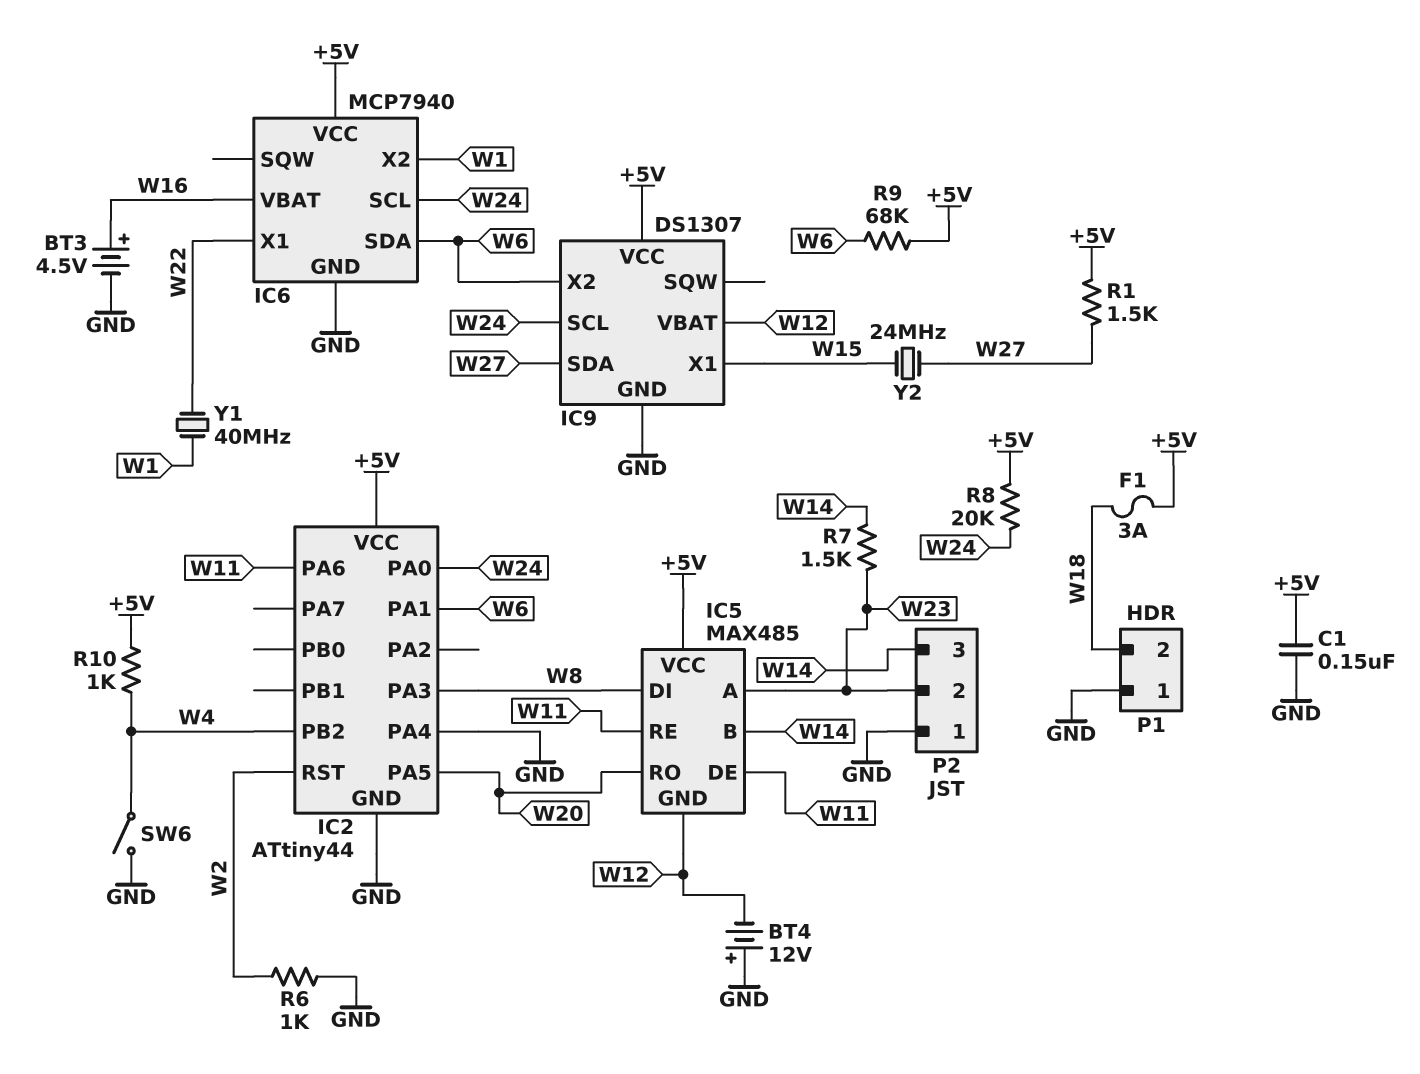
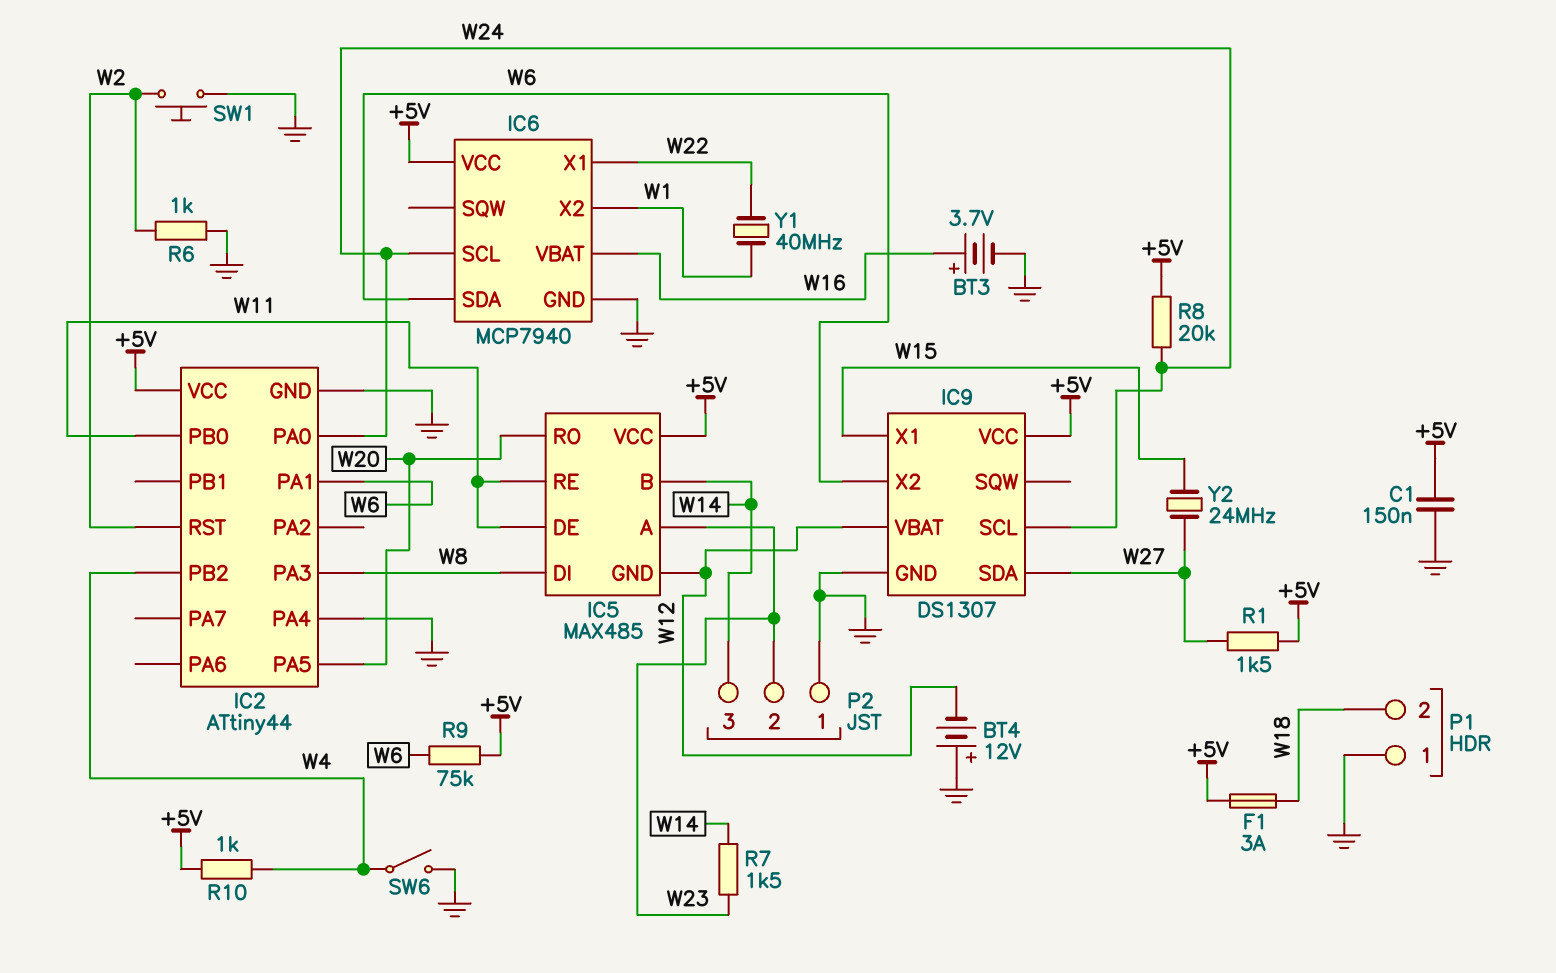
BT3: 4.5V (plus W16, minus GND) -> 3.7V (plus W16, minus GND)
IC2 pin PA6: W11 -> none
IC2 pin PB0: none -> W11
R9: 68k (+5V, W6) -> 75k (+5V, W6)
SW1: none -> button (GND, W2)

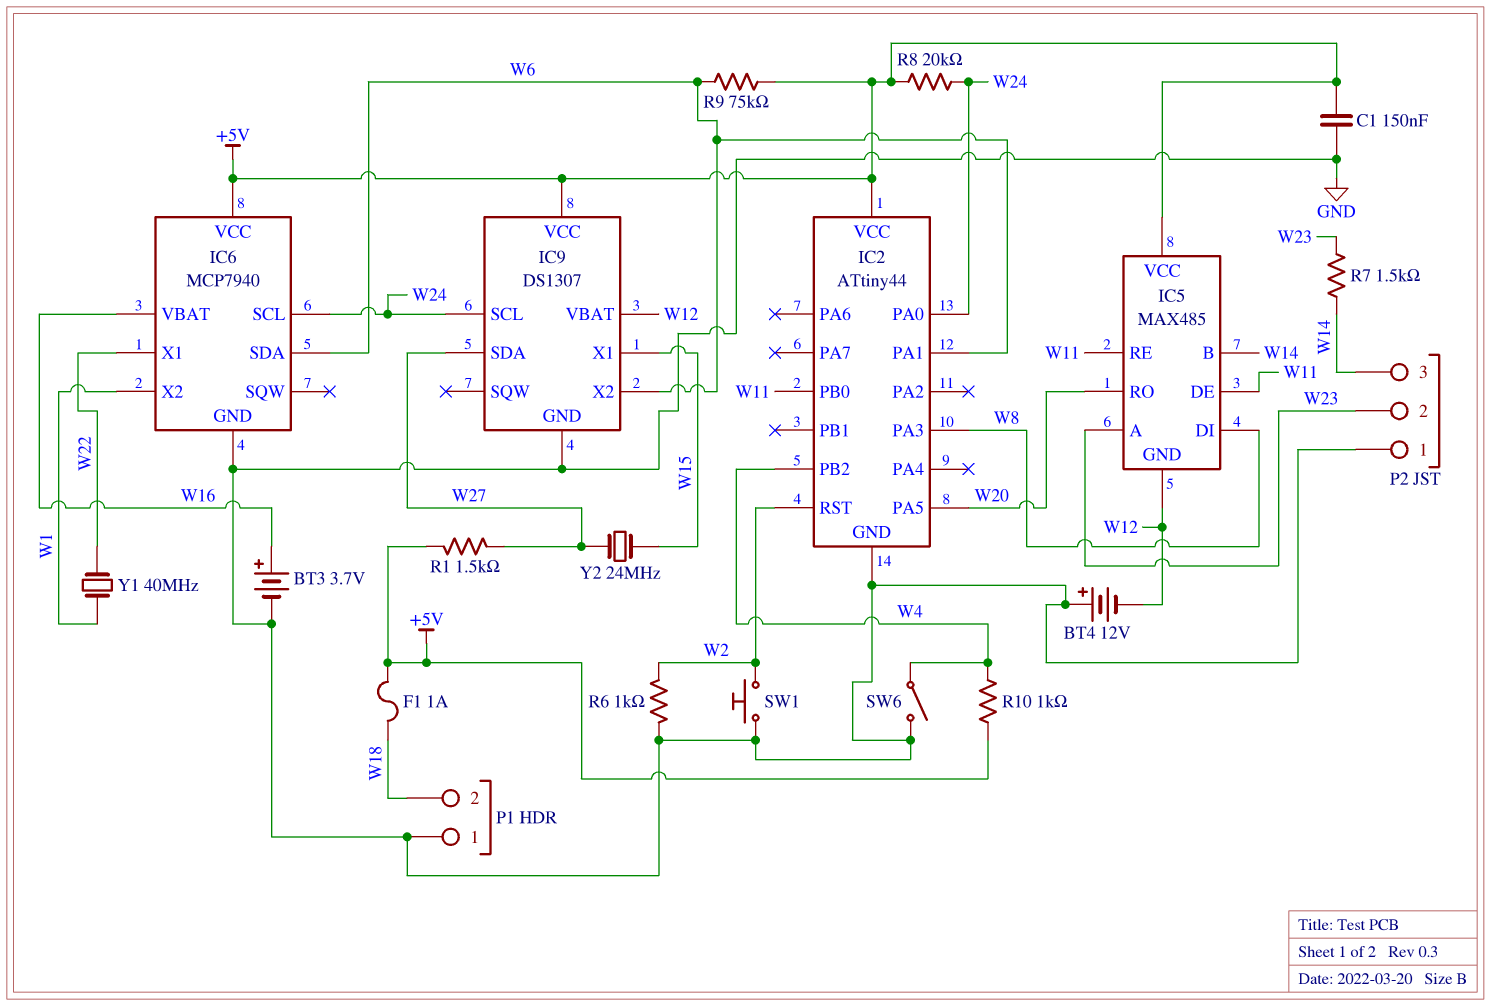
F1: 3A (+5V, W18) -> 1A (+5V, W18)
IC2 pin PA4: GND -> none

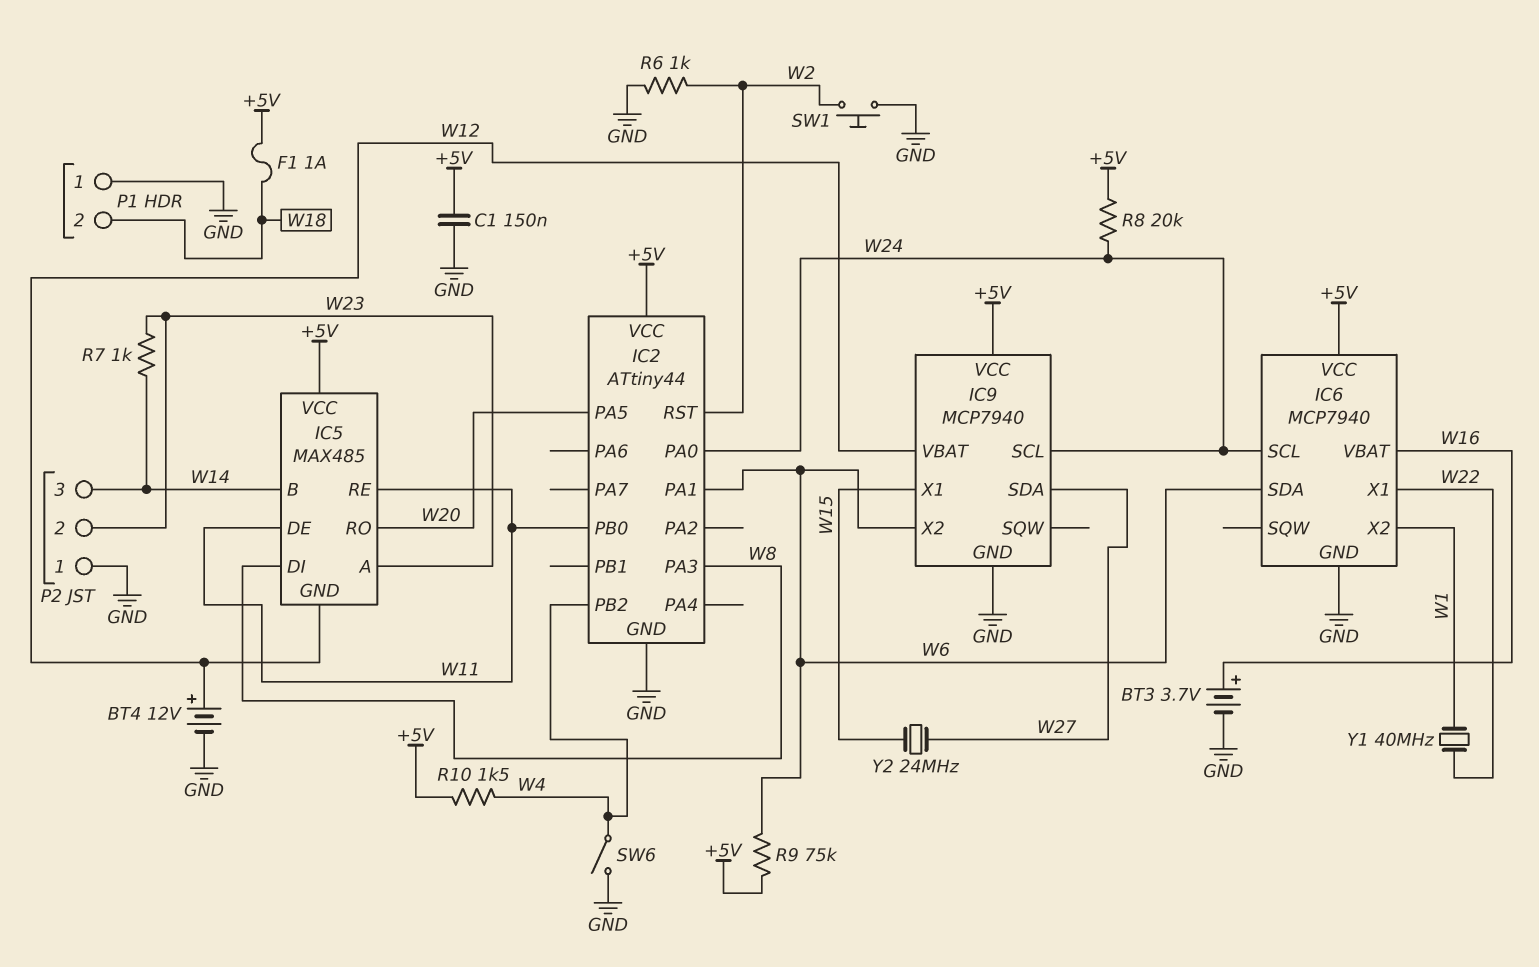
BT4: 12V (plus GND, minus W12) -> 12V (plus W12, minus GND)
IC9: DS1307 -> MCP7940
R1: 1.5k (+5V, W27) -> none
R7: 1.5k (W14, W23) -> 1k (W14, W23)
R10: 1k (+5V, W4) -> 1.5k (+5V, W4)

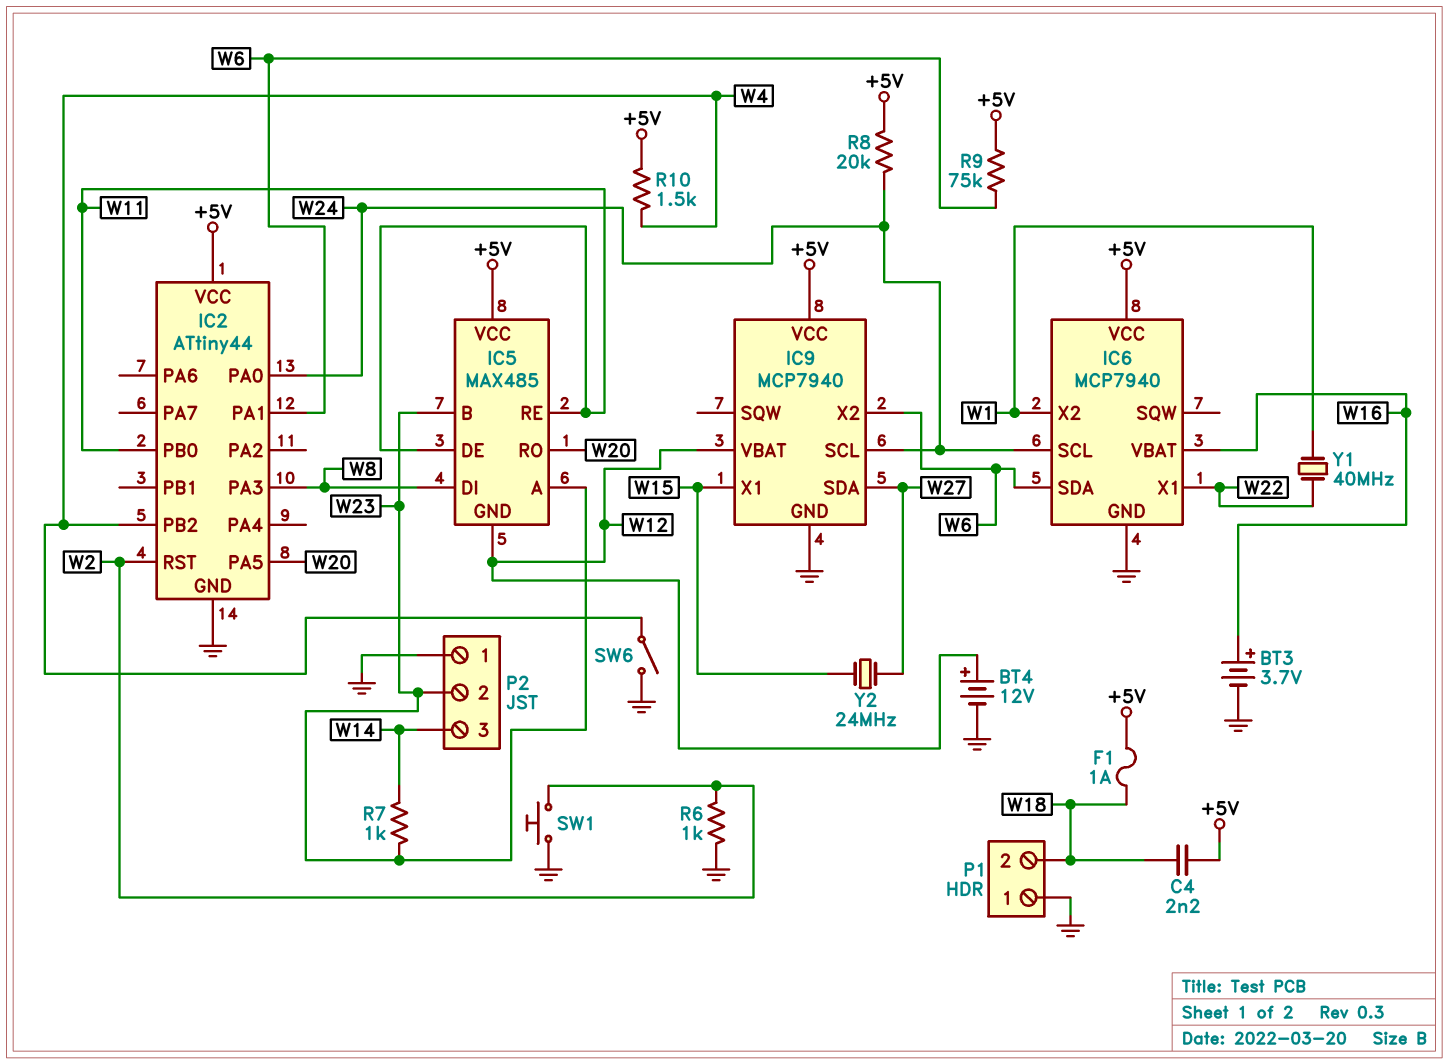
C1: 150nF (+5V, GND) -> none
C4: none -> 2.2nF (+5V, W18)
IC5 pin B: W14 -> W23

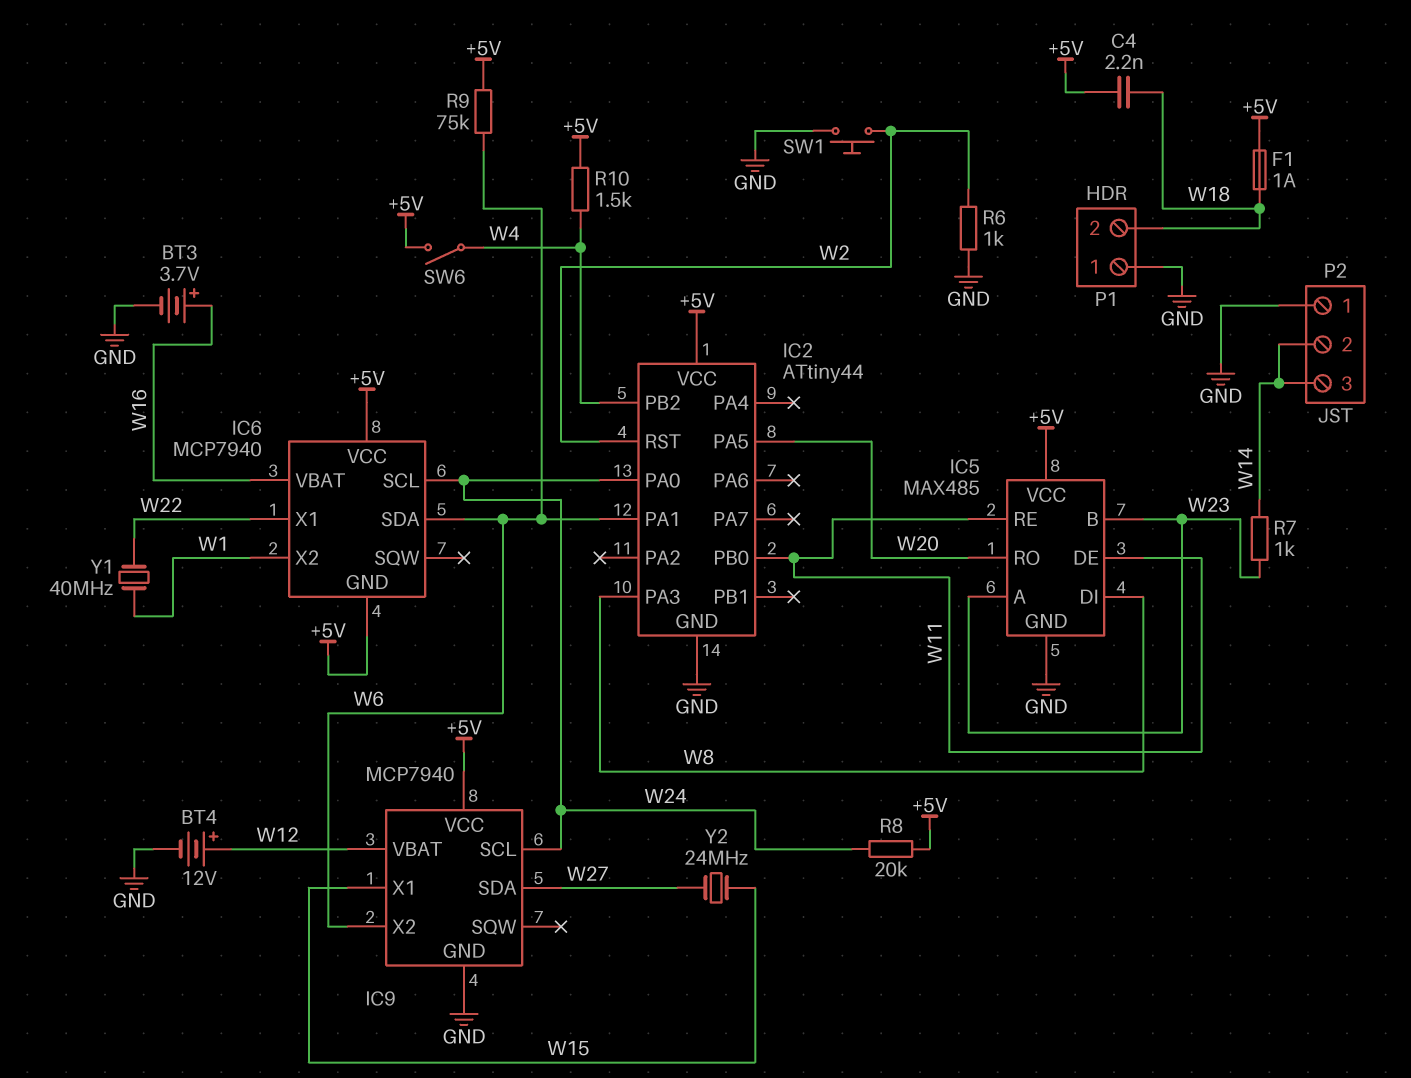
IC5 pin GND: W12 -> GND
IC6 pin GND: GND -> +5V
P2 pin 2: W23 -> W14
SW6: switch (GND, W4) -> switch (+5V, W4)

